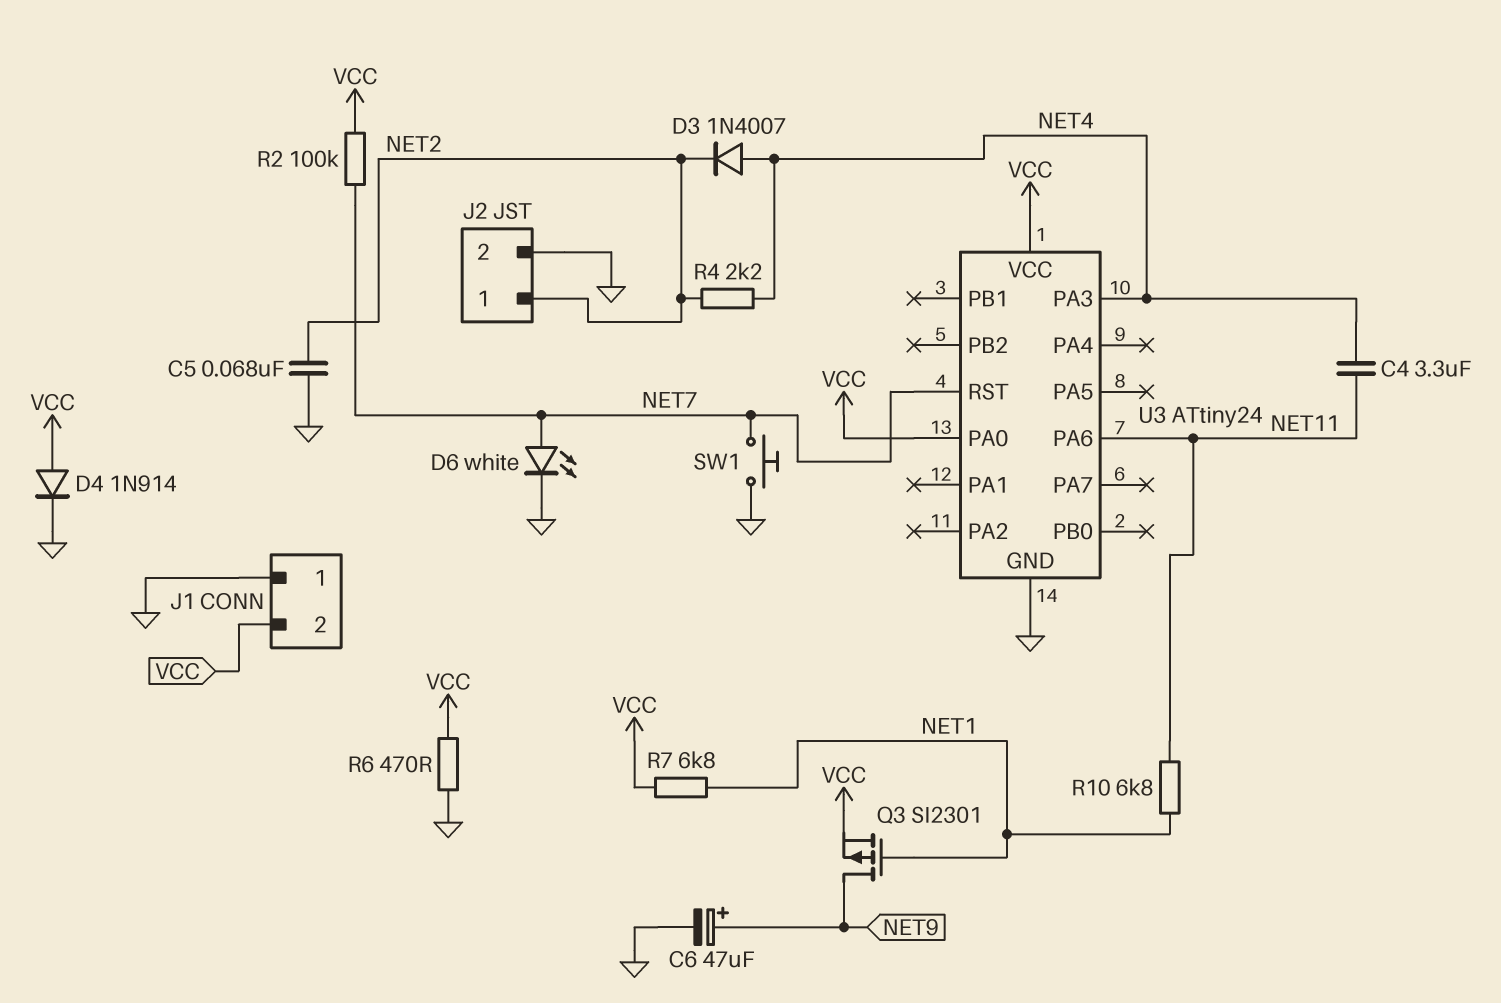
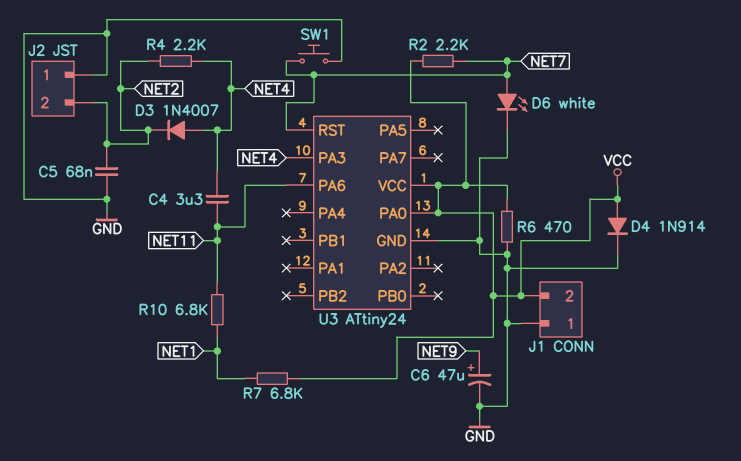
J2 pin 1: NET2 -> GND
J2 pin 2: GND -> NET2
Q3: PMOS SI2301 (G NET1, D NET9, S VCC) -> none
R2: 100k (NET7, VCC) -> 2.2k (NET7, VCC)

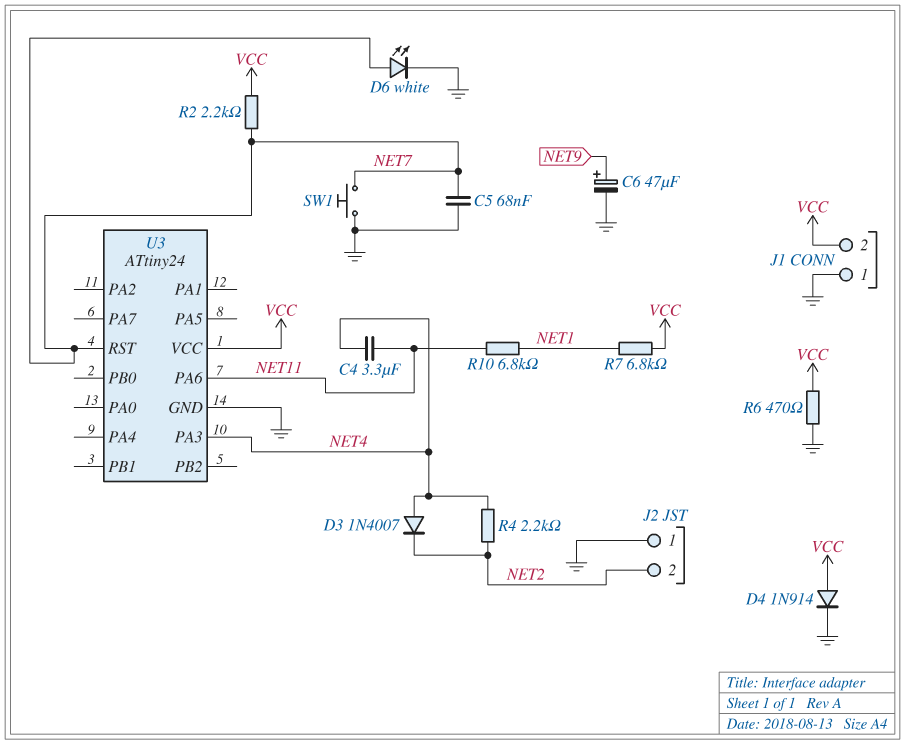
C5: 68nF (GND, NET2) -> 68nF (GND, NET7)
U3 pin PA0: VCC -> none

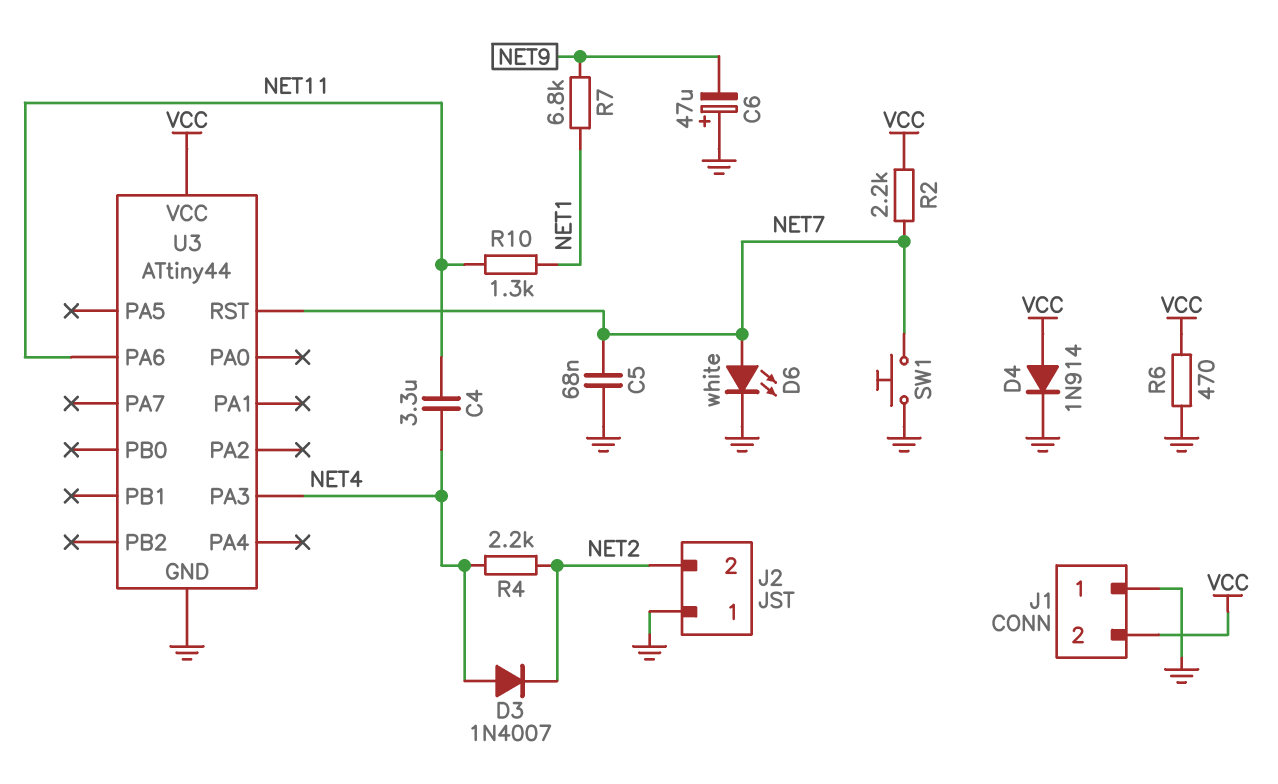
C6: 47uF (plus NET9, minus GND) -> 47uF (plus GND, minus NET9)
R7: 6.8k (NET1, VCC) -> 6.8k (NET1, NET9)
R10: 6.8k (NET1, NET11) -> 1.3k (NET1, NET11)
U3: ATtiny24 -> ATtiny44

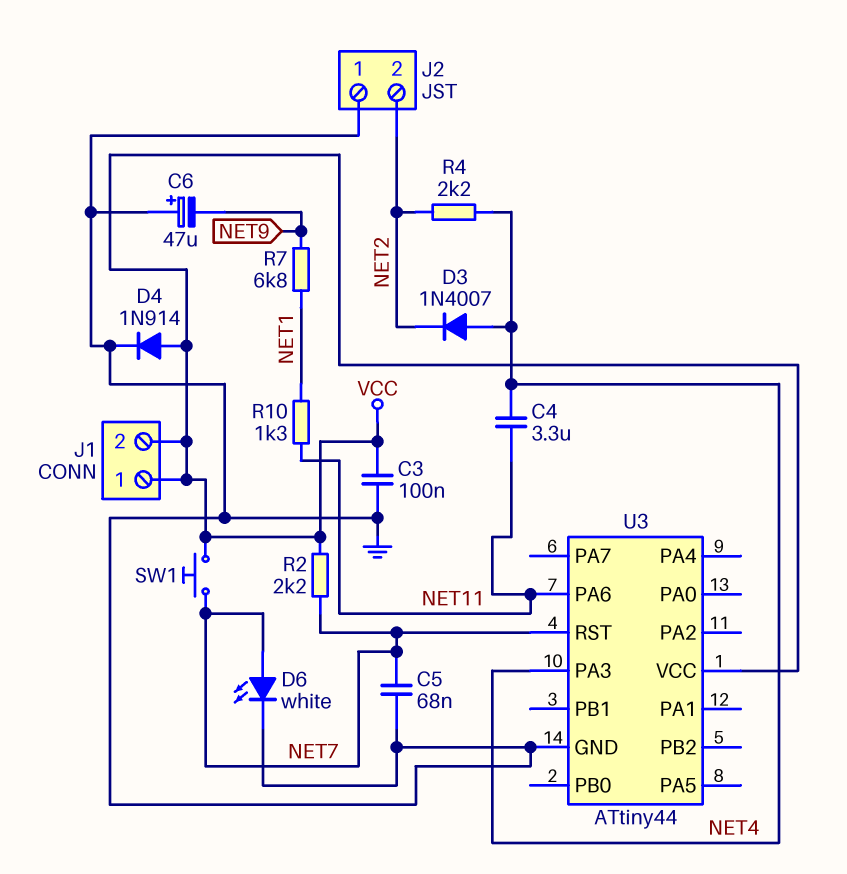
C3: none -> 100nF (GND, VCC)
J1 pin 1: GND -> VCC
R6: 470 (GND, VCC) -> none
SW1: button (GND, NET7) -> button (NET7, VCC)

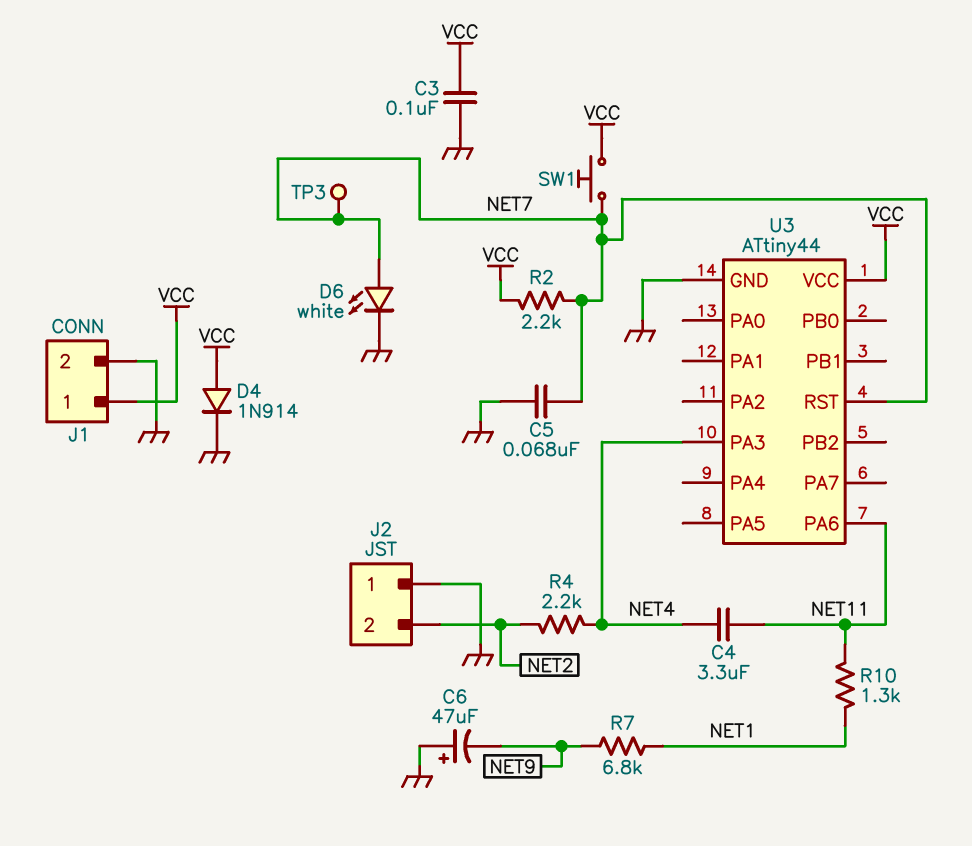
D3: diode 1N4007 (A NET4, K NET2) -> none
J1 pin 2: VCC -> GND
TP3: none -> test point (NET7)

